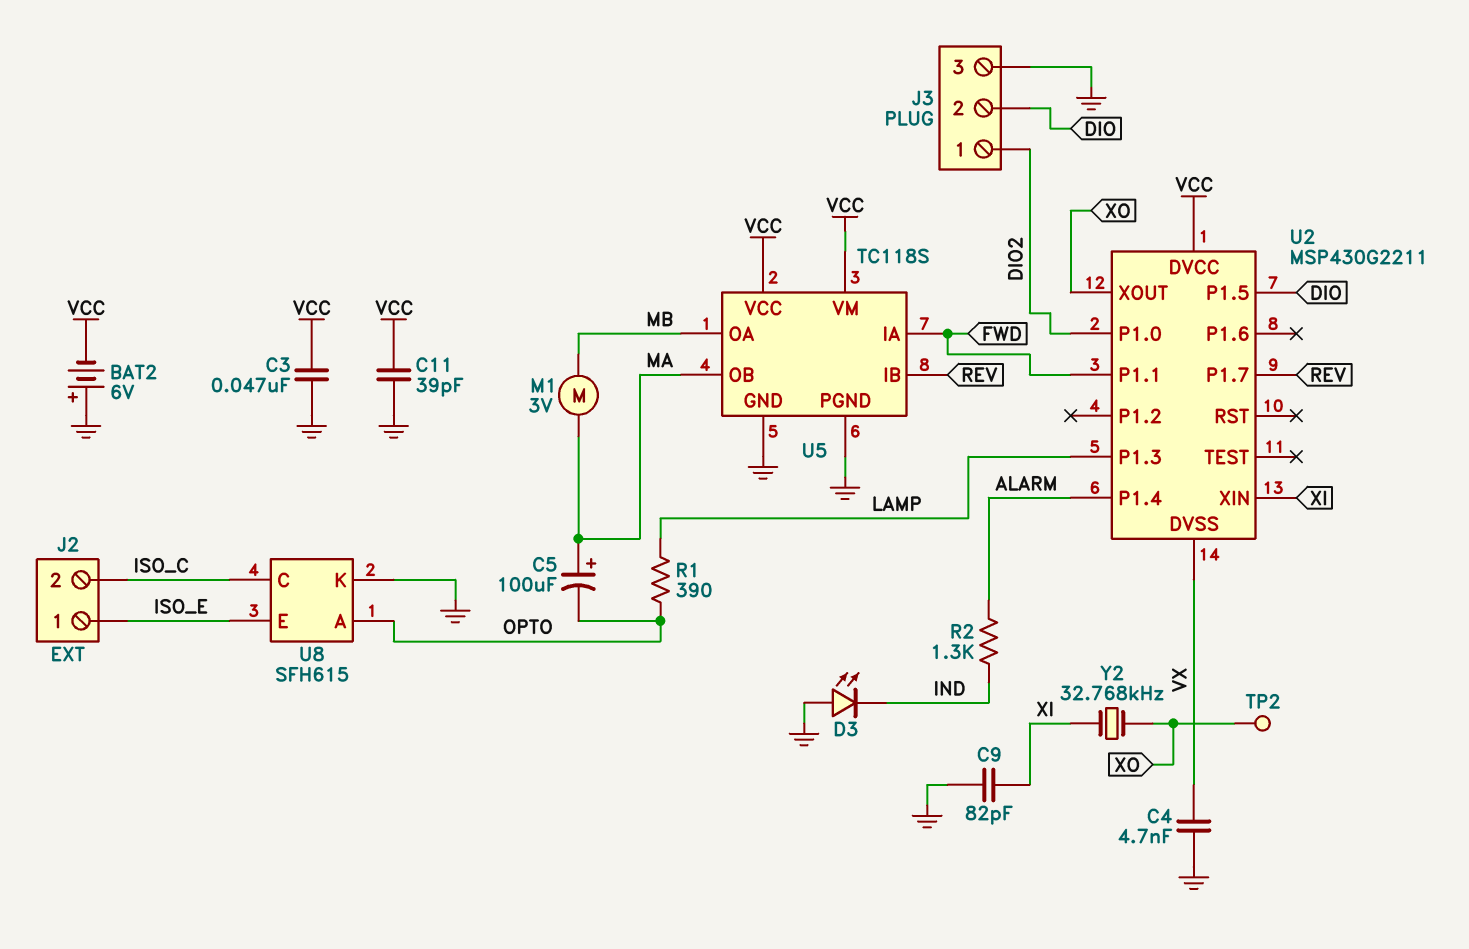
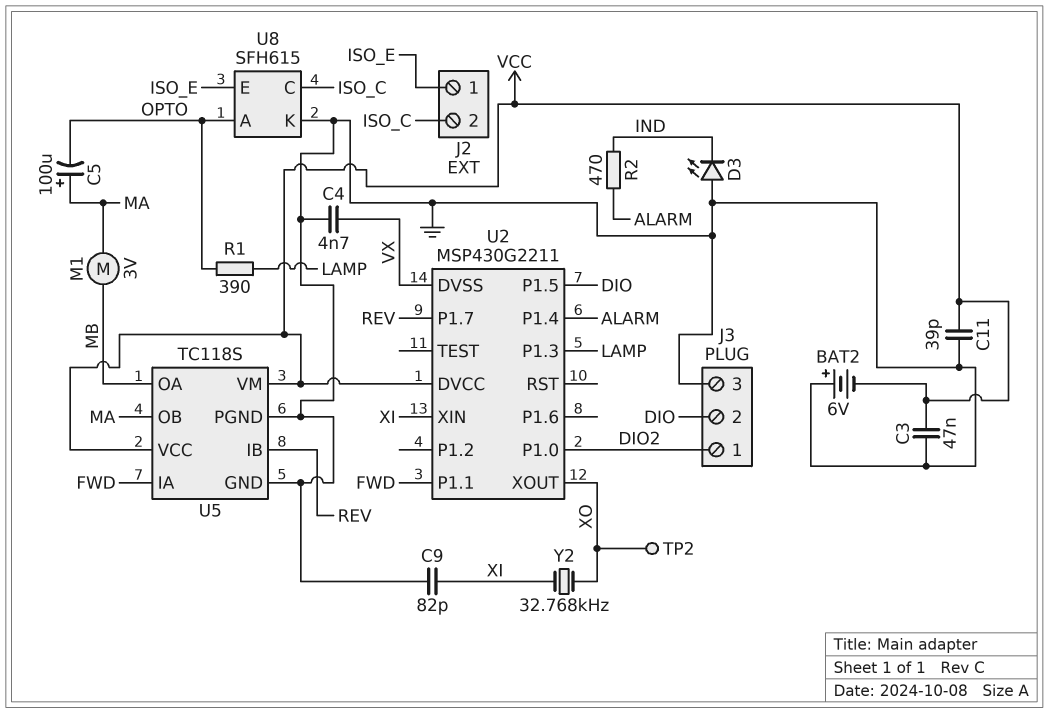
R2: 1.3k (ALARM, IND) -> 470 (ALARM, IND)

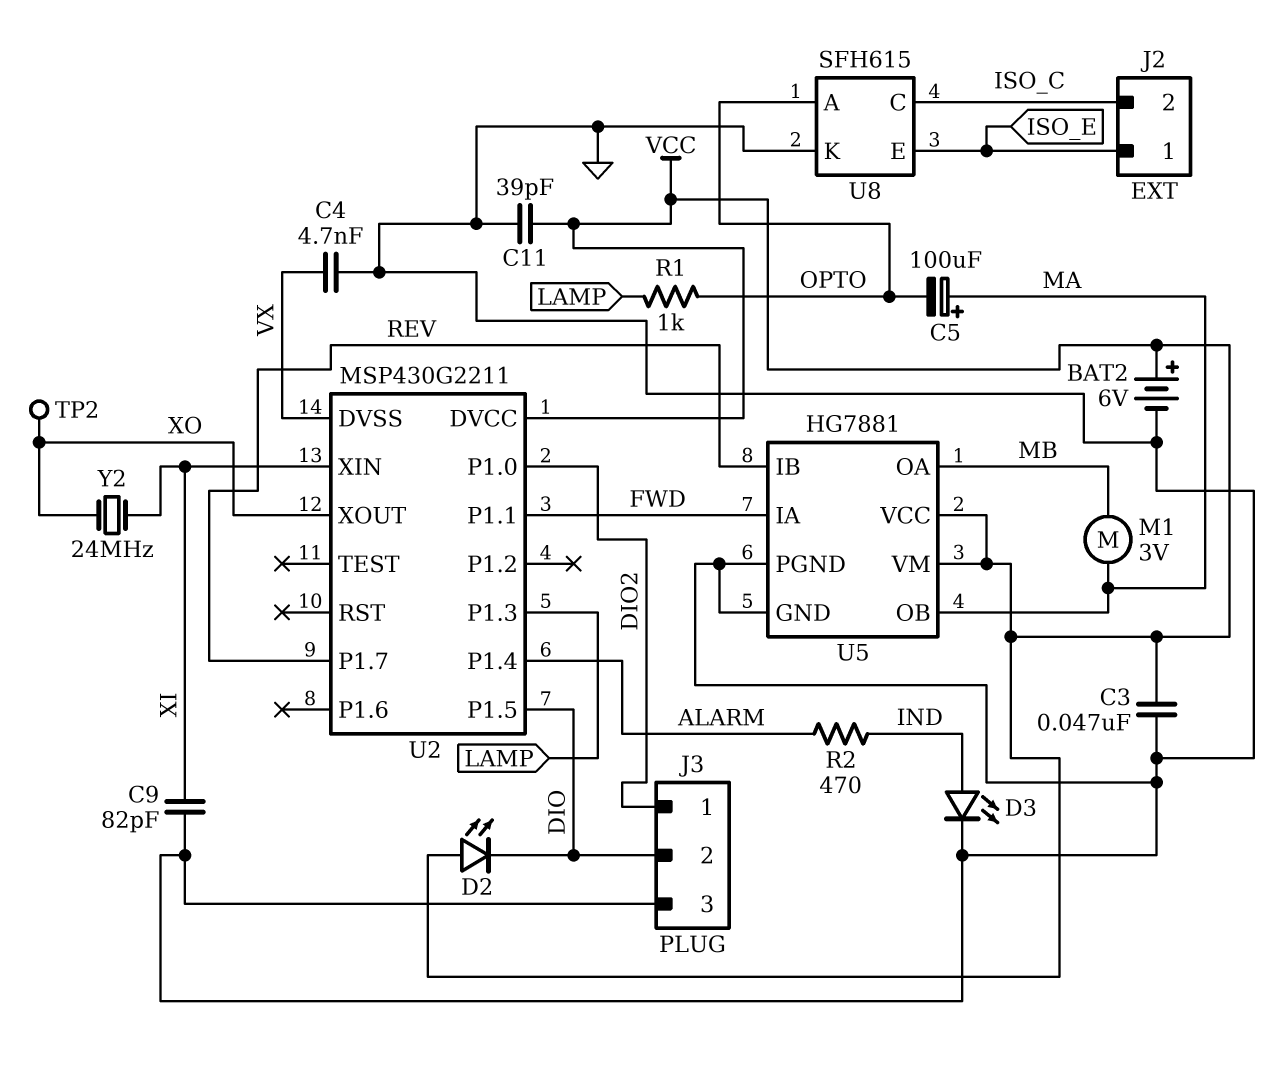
BAT2: 6V (plus GND, minus VCC) -> 6V (plus VCC, minus GND)
D2: none -> LED (A VCC, K DIO)
D3: LED (A GND, K IND) -> LED (A IND, K GND)
R1: 390 (LAMP, OPTO) -> 1k (LAMP, OPTO)
U5: TC118S -> HG7881
Y2: 32.768kHz (XI, XO) -> 24MHz (XI, XO)

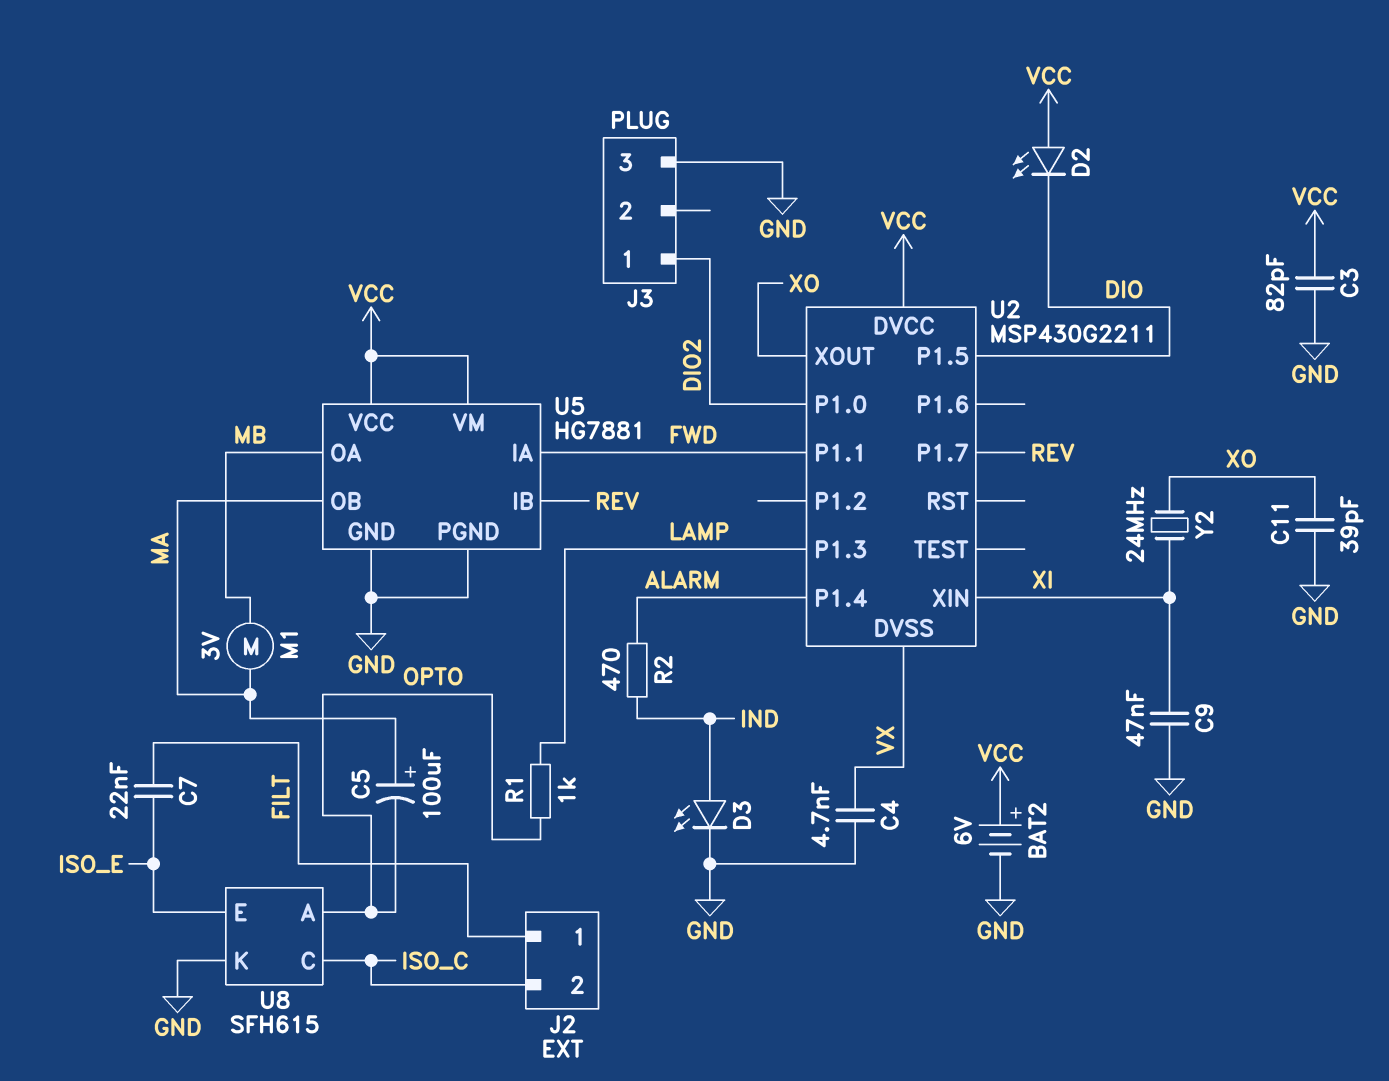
C3: 47nF (GND, VCC) -> 82pF (GND, VCC)
C7: none -> 22nF (FILT, ISO_E)
C9: 82pF (GND, XI) -> 47nF (GND, XI)
C11: 39pF (GND, VCC) -> 39pF (GND, XO)
J2 pin 1: ISO_E -> FILT
J3 pin 2: DIO -> none
TP2: test point (XO) -> none

